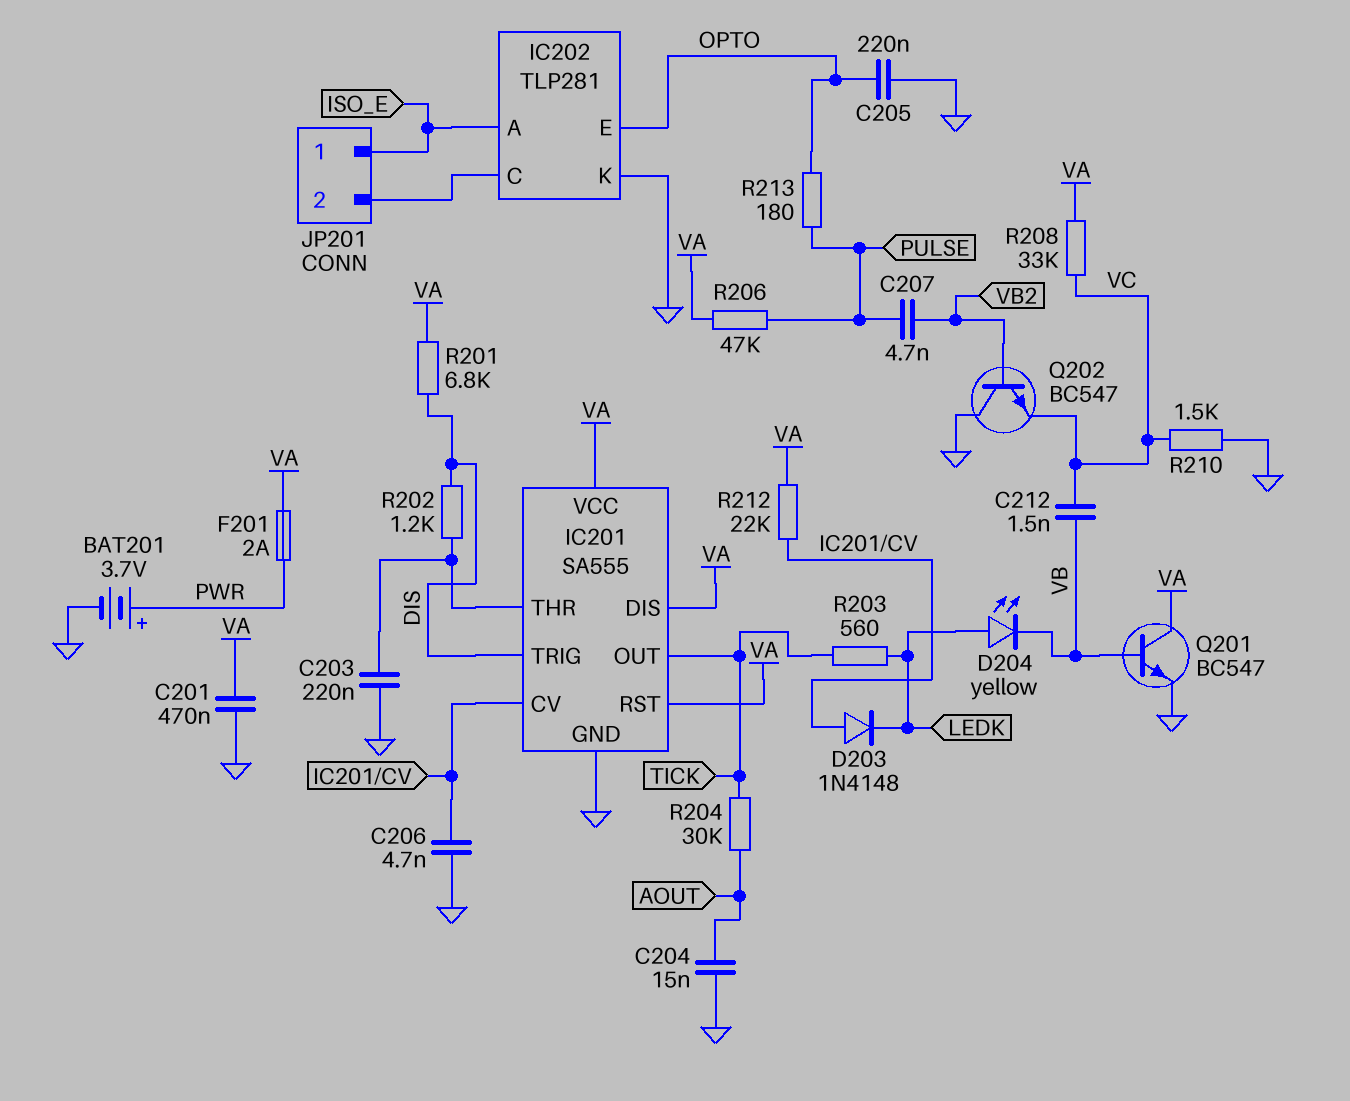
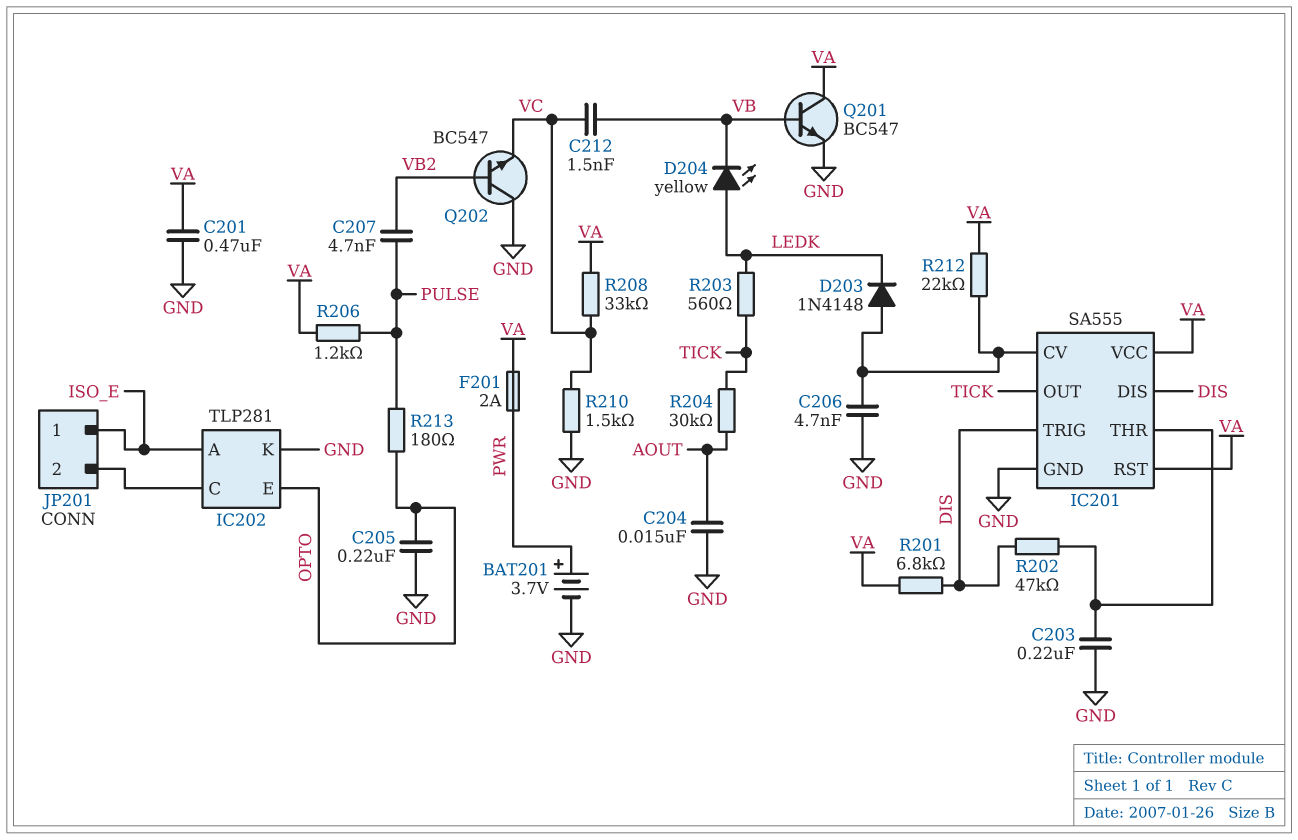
IC201 pin DIS: VA -> DIS
R202: 1.2k (DIS, IC201/THR) -> 47k (DIS, IC201/THR)
R206: 47k (PULSE, VA) -> 1.2k (PULSE, VA)

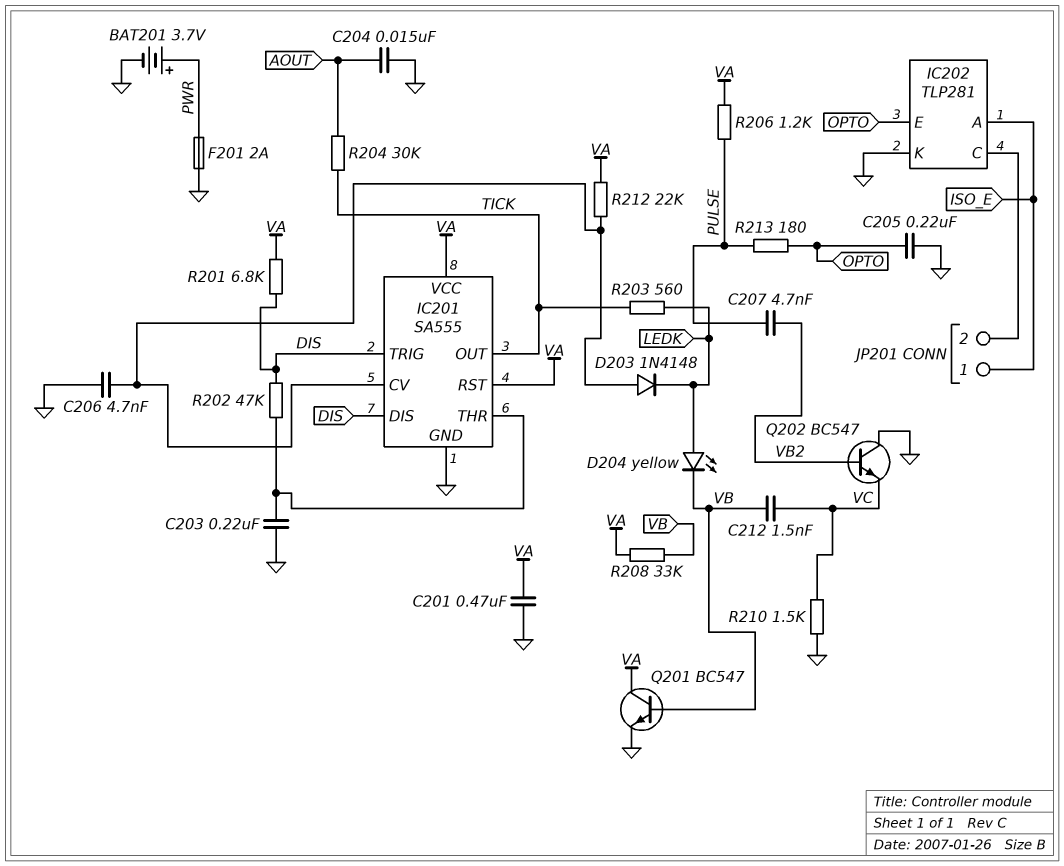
F201: 2A (PWR, VA) -> 2A (GND, PWR)
R208: 33k (VA, VC) -> 33k (VA, VB)

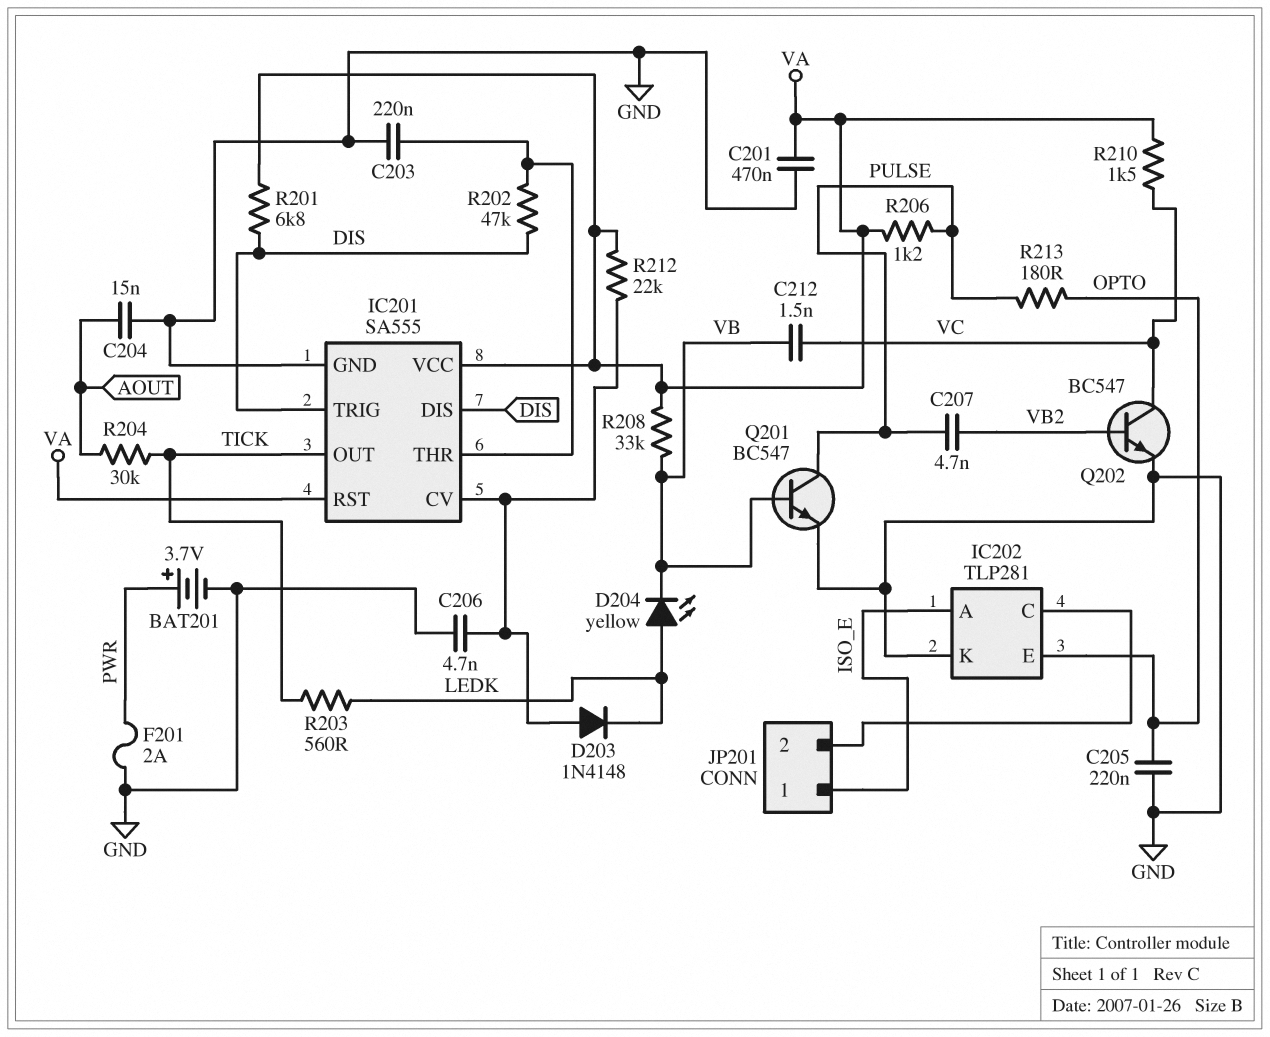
Q201: NPN BC547 (B VB, C VA, E GND) -> NPN BC547 (B VB, C PULSE, E GND)
Q202: NPN BC547 (B VB2, C GND, E VC) -> NPN BC547 (B VB2, C VC, E GND)
R210: 1.5k (GND, VC) -> 1.5k (VA, VC)

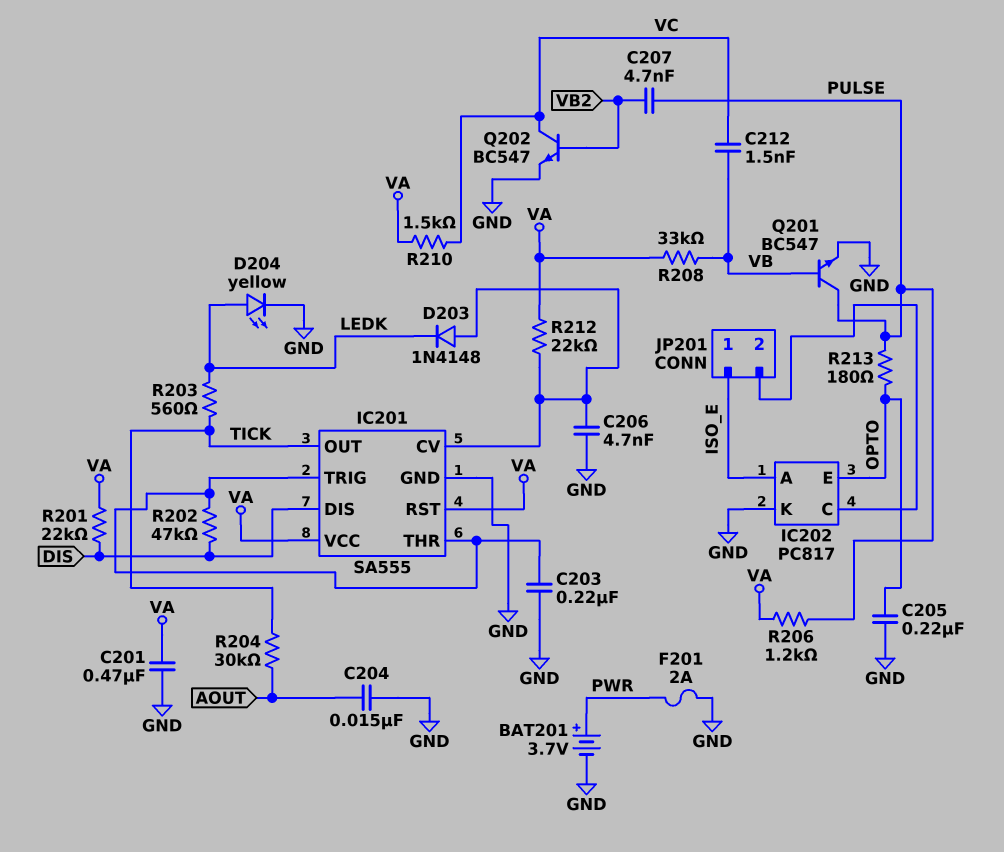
D204: LED yellow (A LEDK, K VB) -> LED yellow (A LEDK, K GND)
IC201 pin TRIG: DIS -> IC201/THR
IC202: TLP281 -> PC817
R201: 6.8k (DIS, VA) -> 22k (DIS, VA)

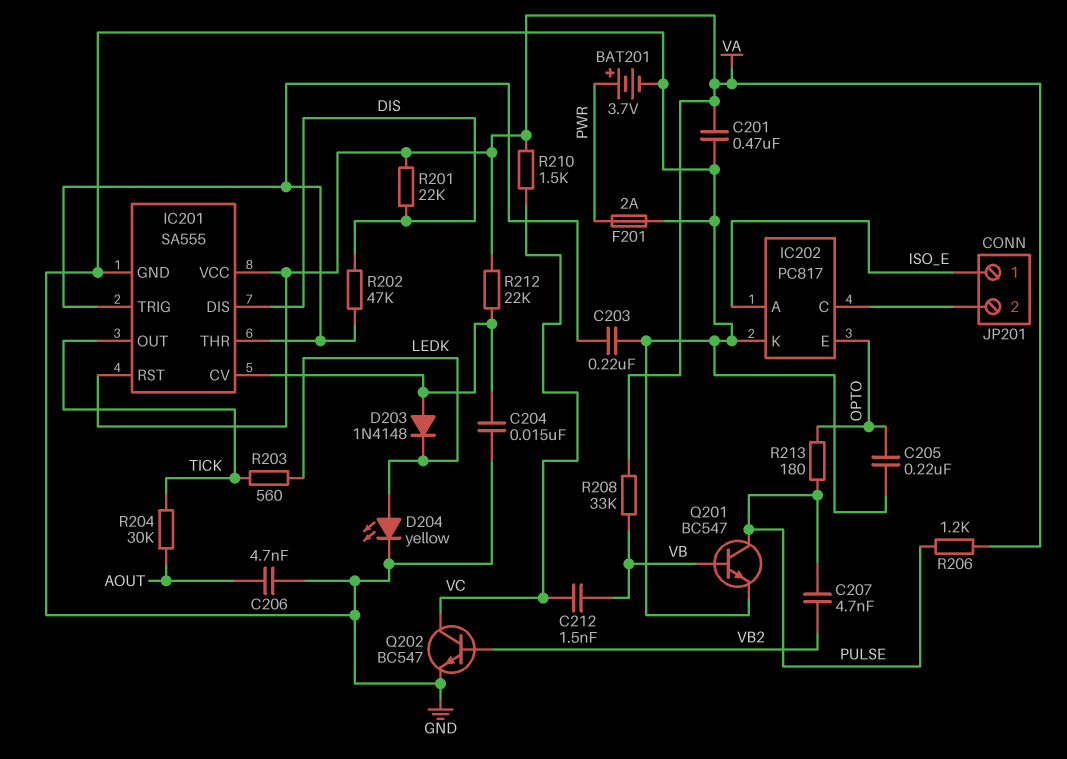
C204: 15nF (AOUT, GND) -> 15nF (GND, IC201/CV)
C206: 4.7nF (GND, IC201/CV) -> 4.7nF (AOUT, GND)

